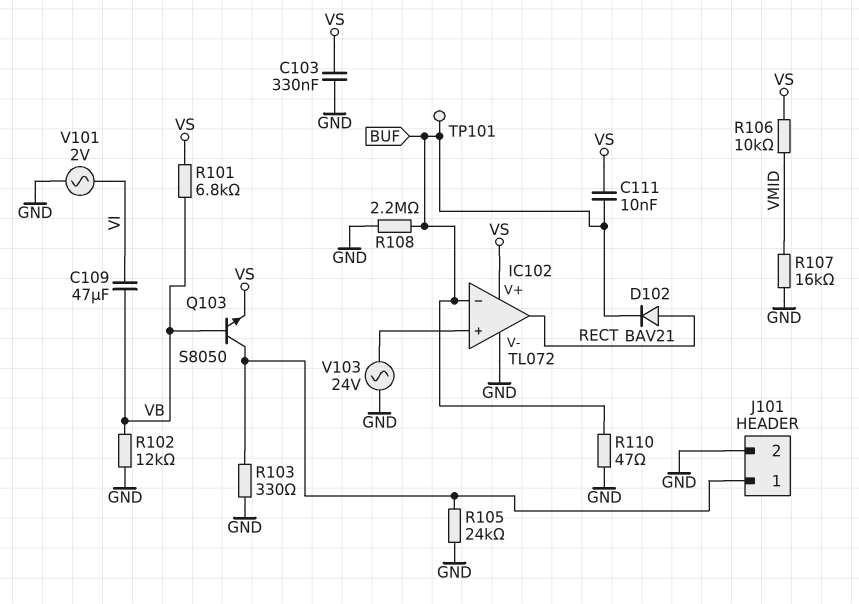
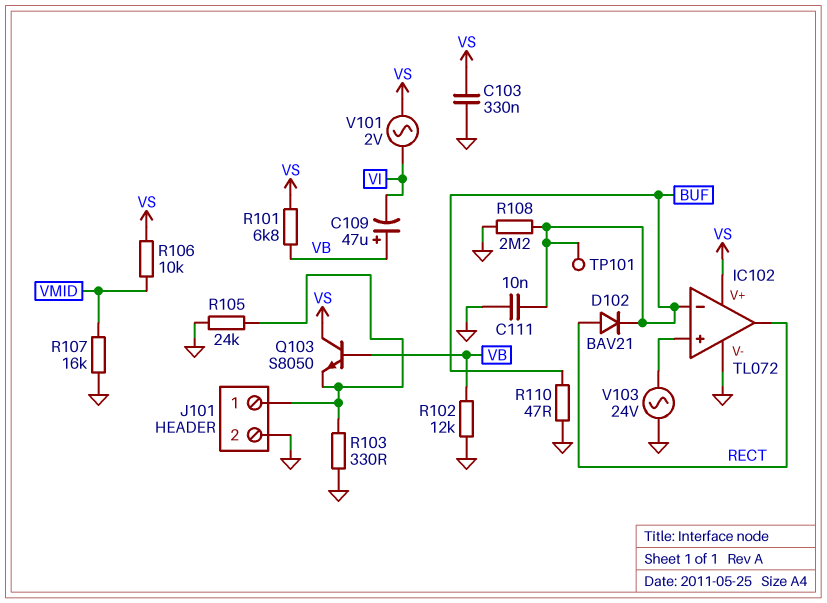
C109: 47uF (VB, VI) -> 47uF (plus VB, minus VI)
C111: 10nF (BUF, VS) -> 10nF (BUF, GND)
Q103: NPN S8050 (B VB, C J101/1, E VS) -> NPN S8050 (B VB, C VS, E J101/1)
V101: AC 2V (GND, VI) -> AC 2V (VI, VS)

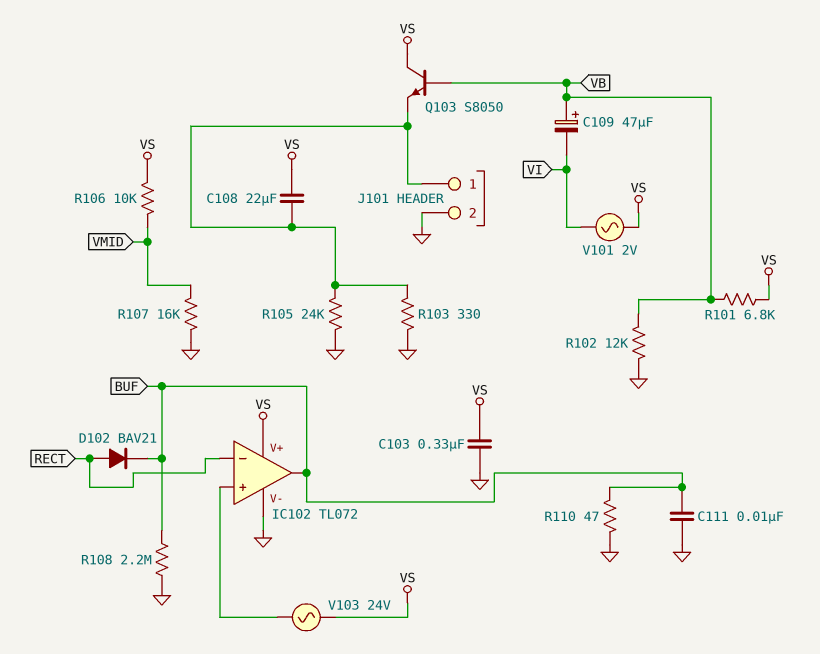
C108: none -> 22uF (J101/1, VS)
IC102 pin in-: BUF -> RECT
IC102 pin out: RECT -> BUF
TP101: test point (BUF) -> none
V103: AC 24V (GND, IC102/in+) -> AC 24V (IC102/in+, VS)

